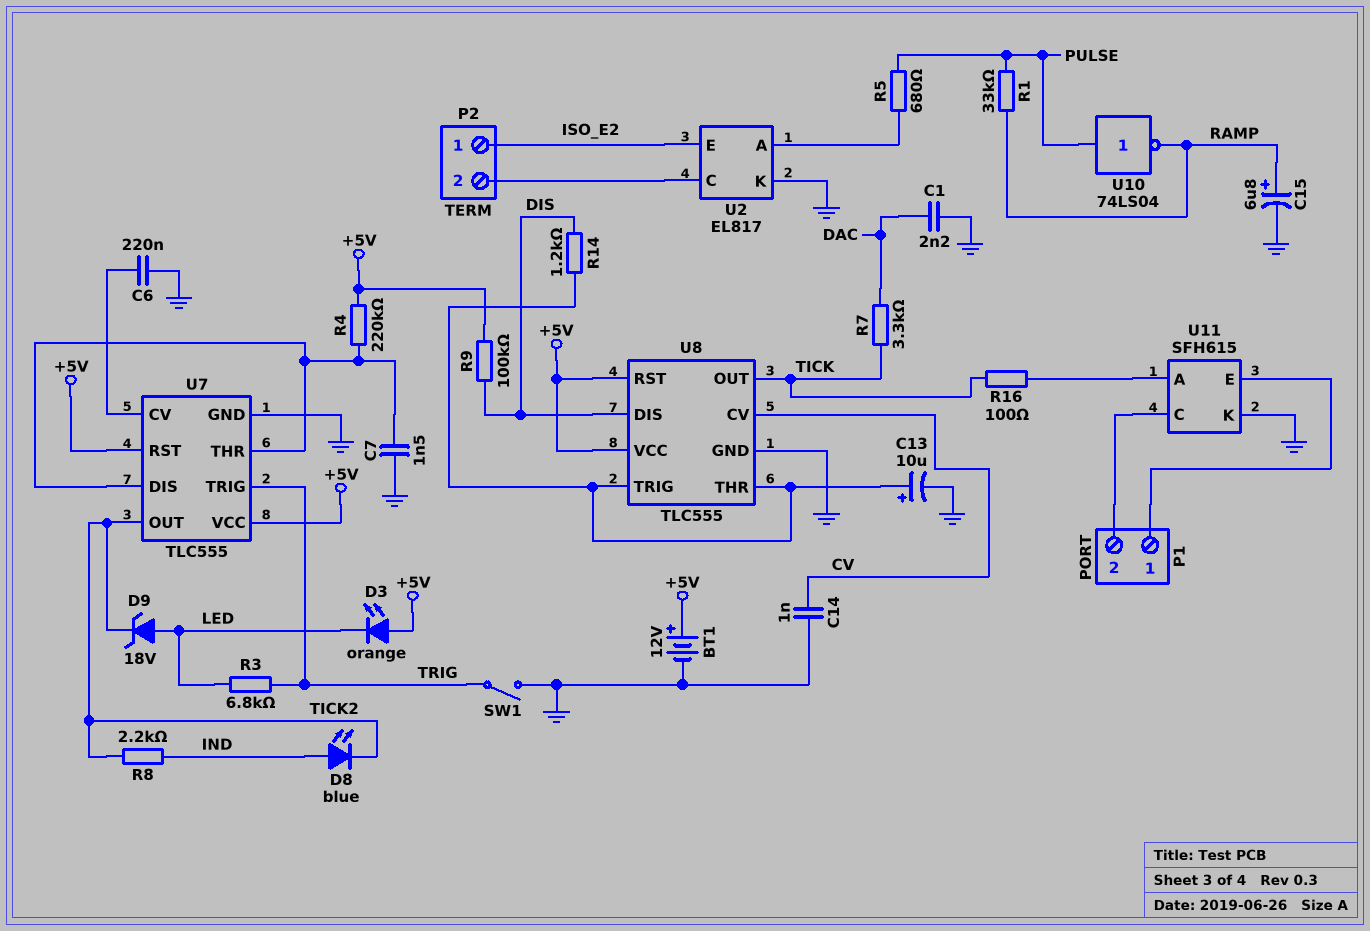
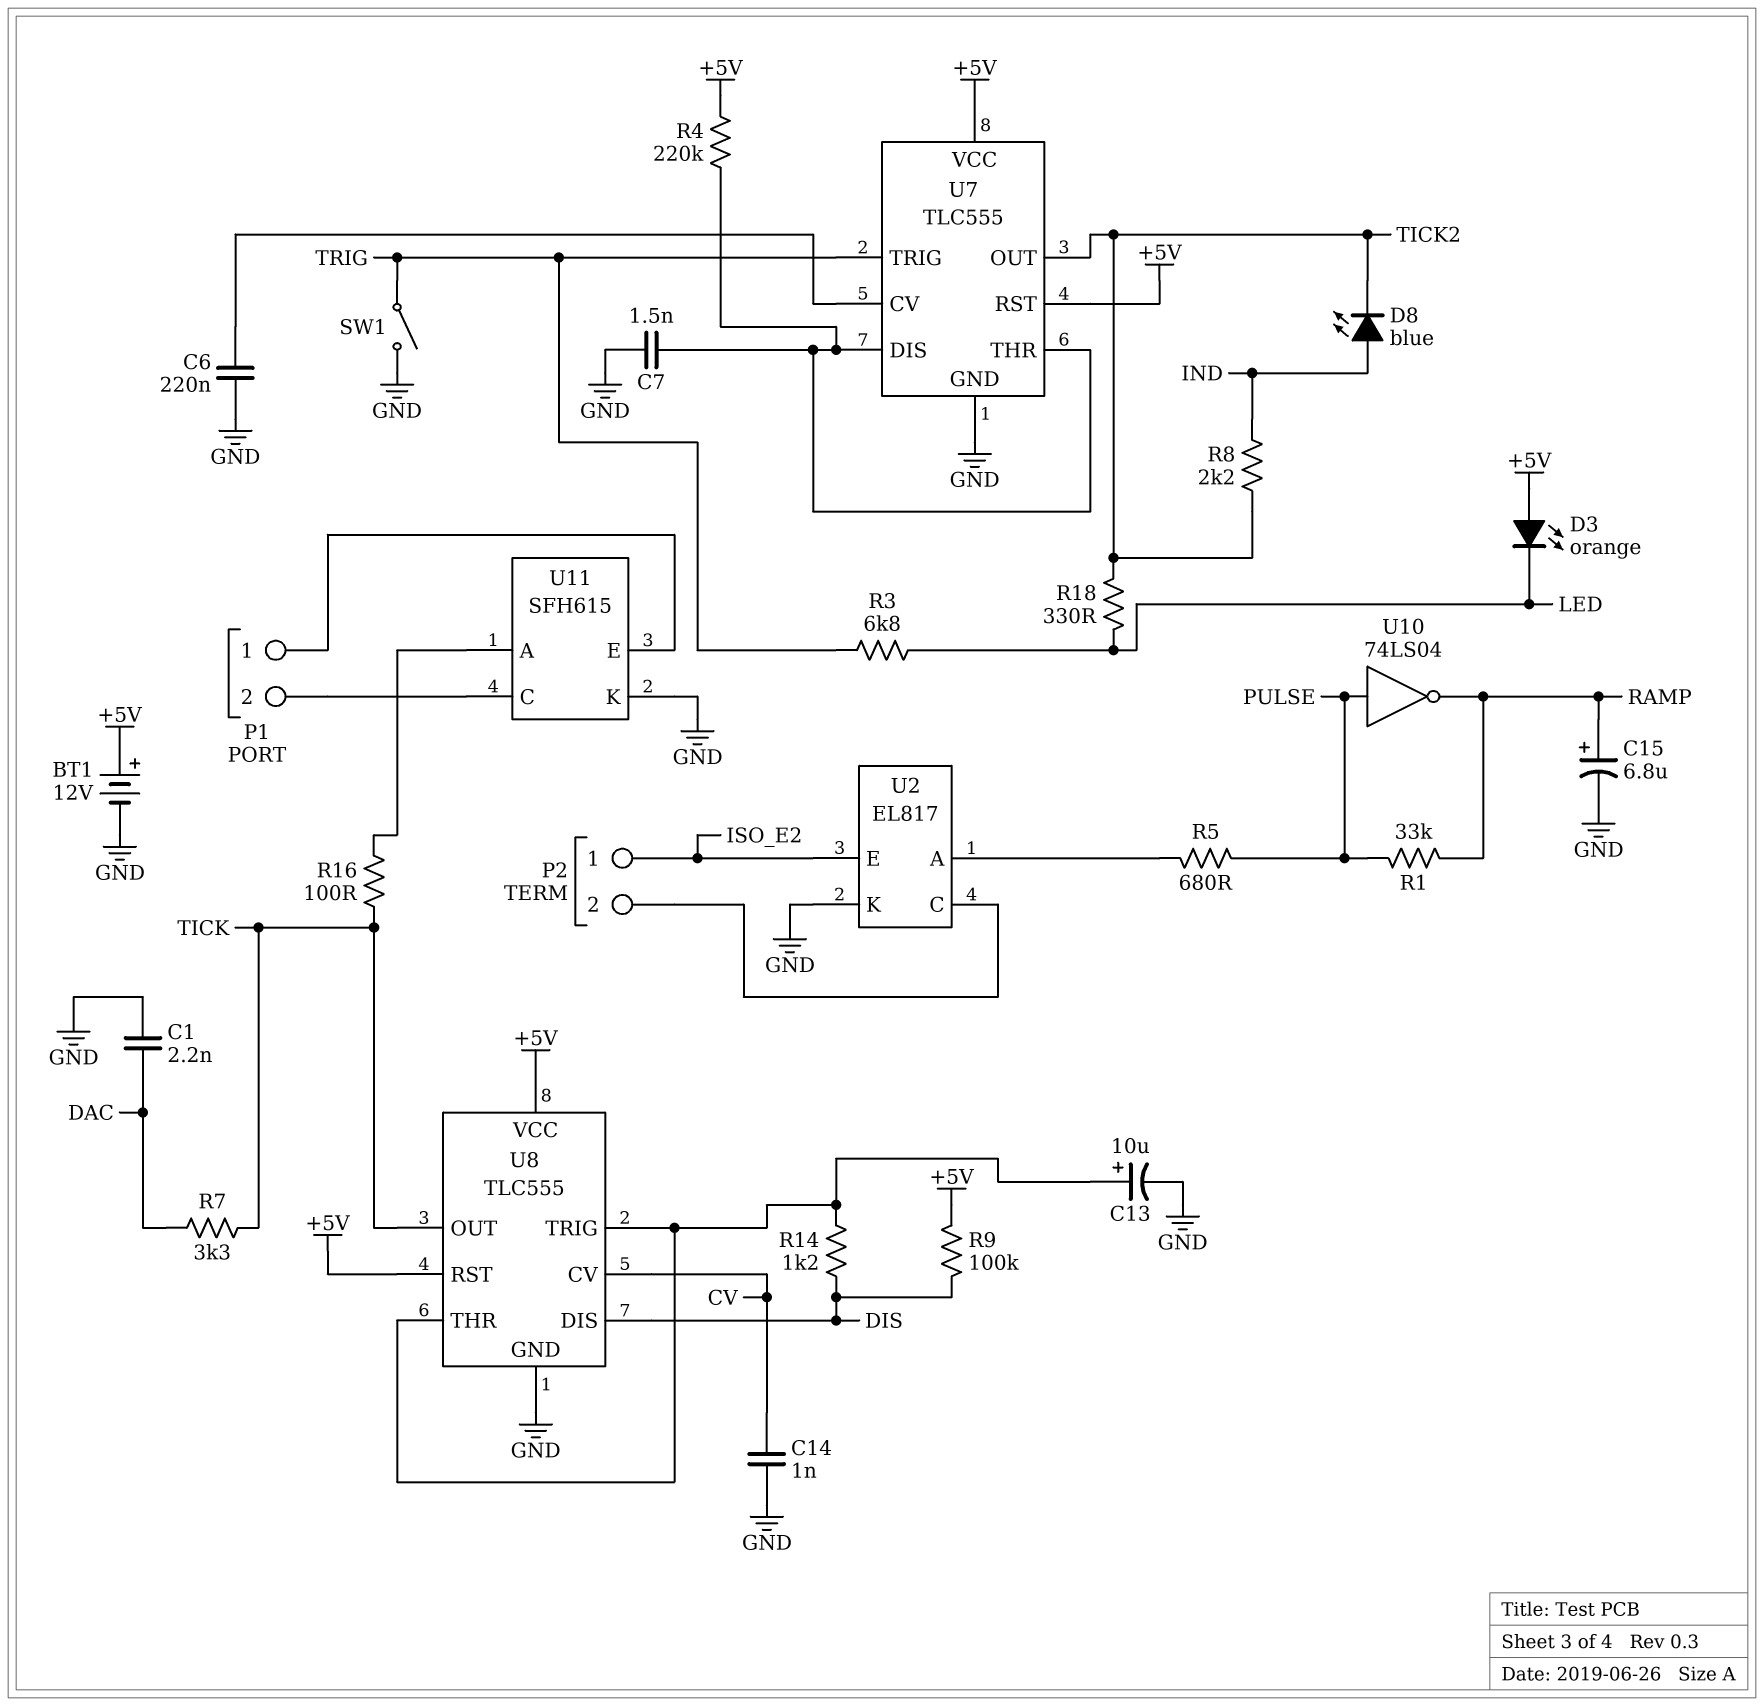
D9: zener 18V (A LED, K TICK2) -> none
R18: none -> 330 (LED, TICK2)

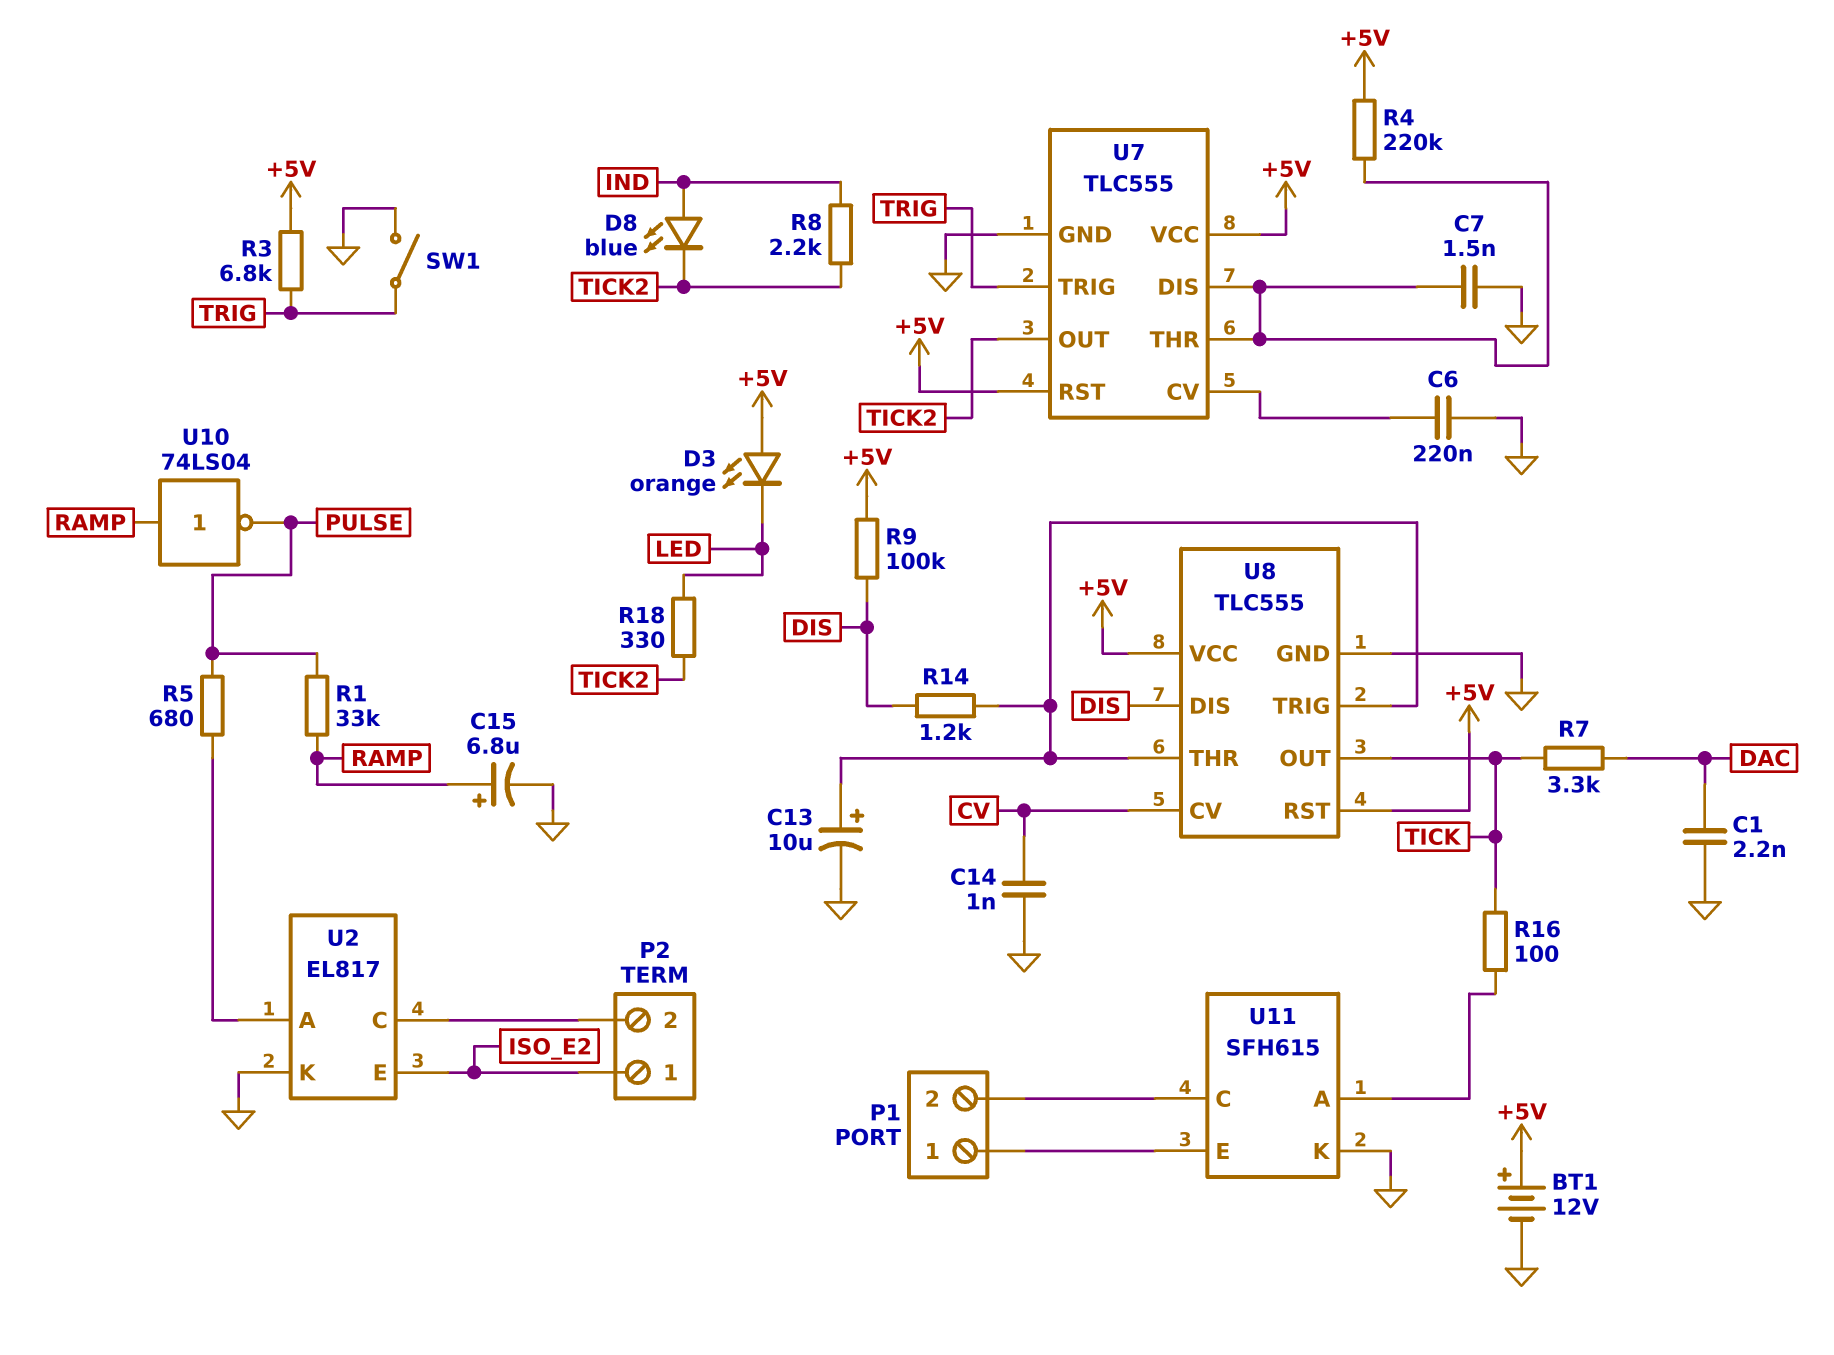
R3: 6.8k (LED, TRIG) -> 6.8k (+5V, TRIG)
U10: NOT 74LS04 (in PULSE, out RAMP) -> NOT 74LS04 (in RAMP, out PULSE)

